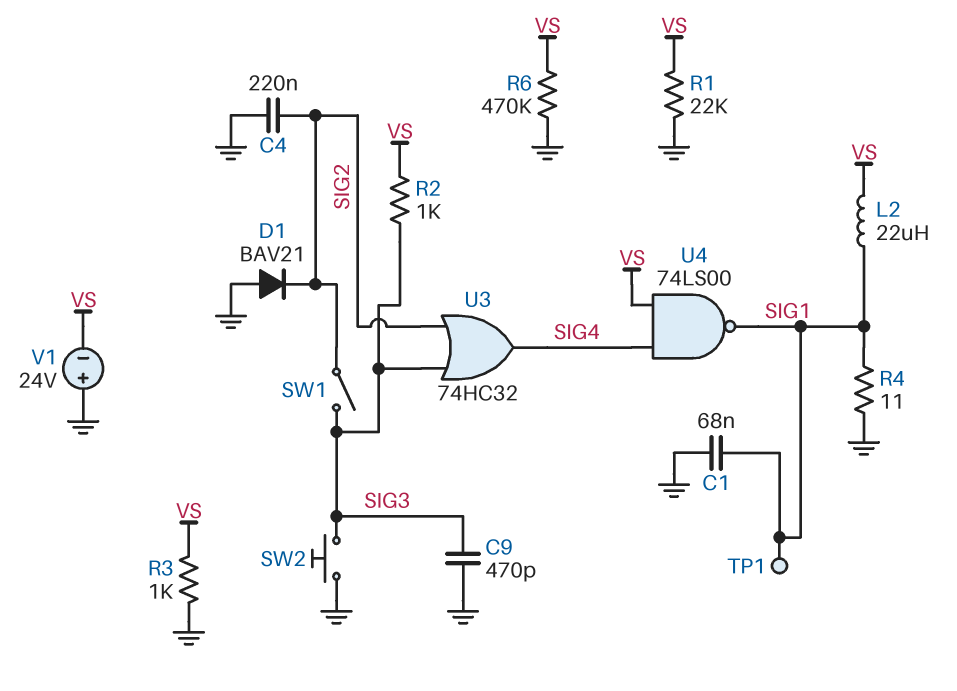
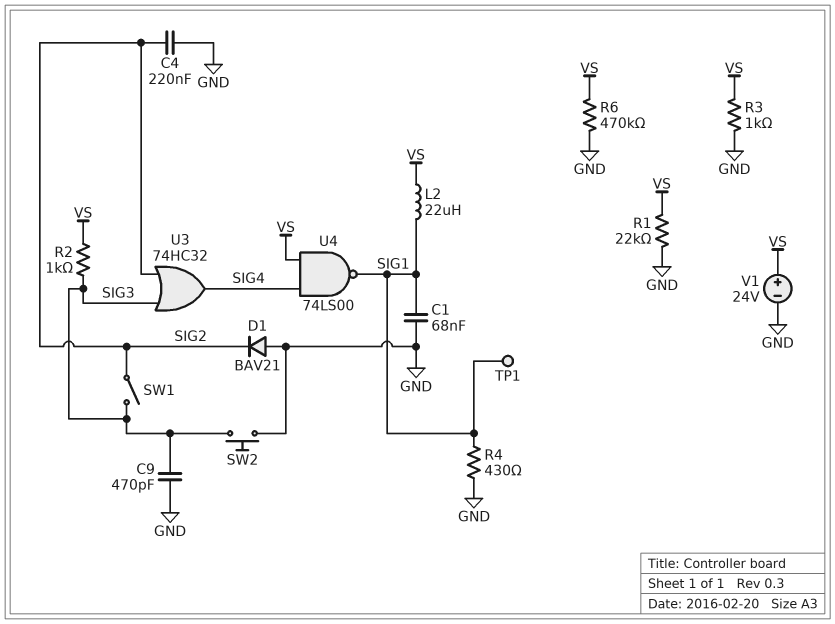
R4: 11 (GND, SIG1) -> 430 (GND, SIG1)
V1: 24V (plus GND, minus VS) -> 24V (plus VS, minus GND)

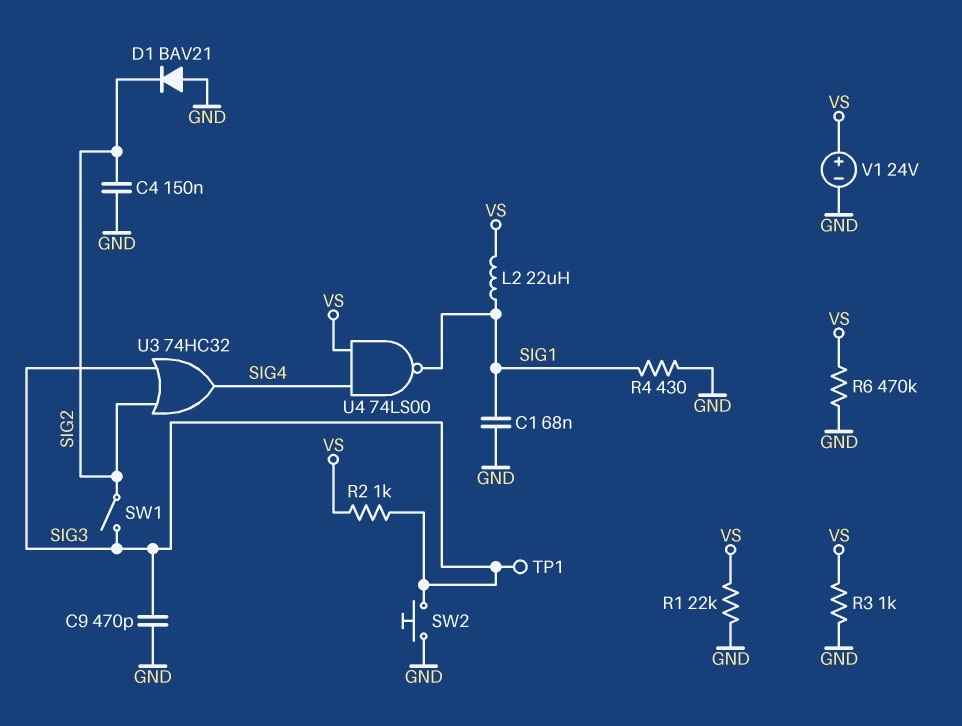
C4: 220nF (GND, SIG2) -> 150nF (GND, SIG2)
TP1: test point (SIG1) -> test point (SIG3)

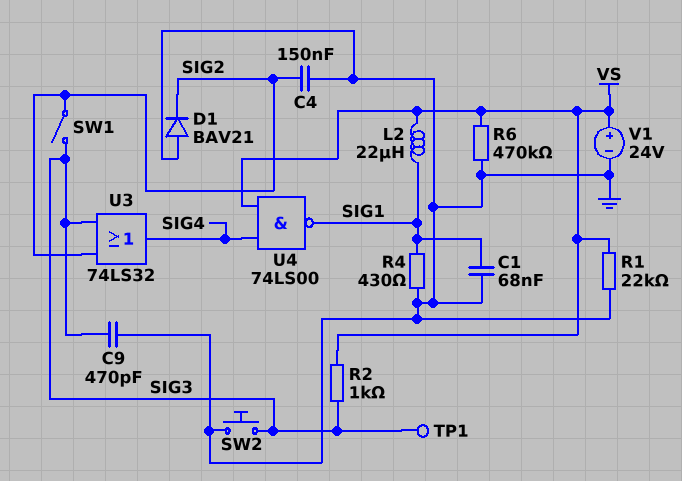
R3: 1k (GND, VS) -> none
U3: OR 74HC32 (in SIG2, in SIG3, out SIG4) -> OR 74LS32 (in SIG2, in SIG3, out SIG4)

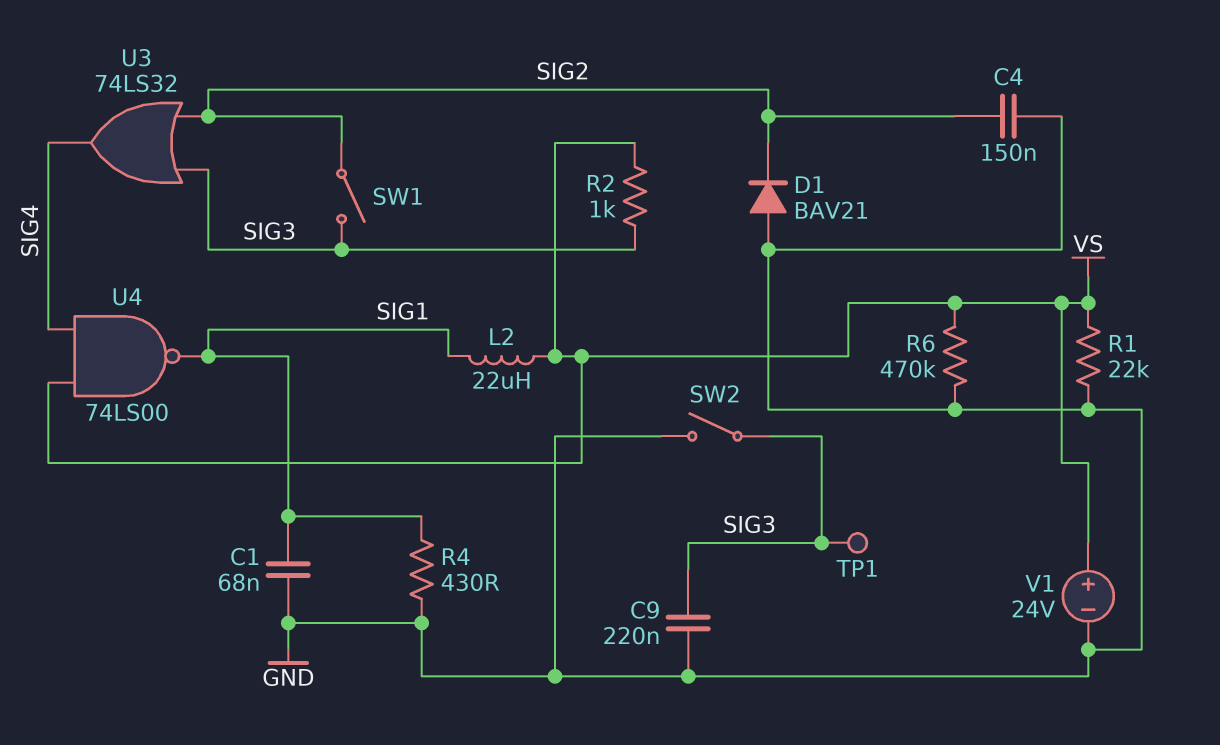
C9: 470pF (GND, SIG3) -> 220nF (GND, SIG3)
SW2: button (GND, SIG3) -> switch (GND, SIG3)

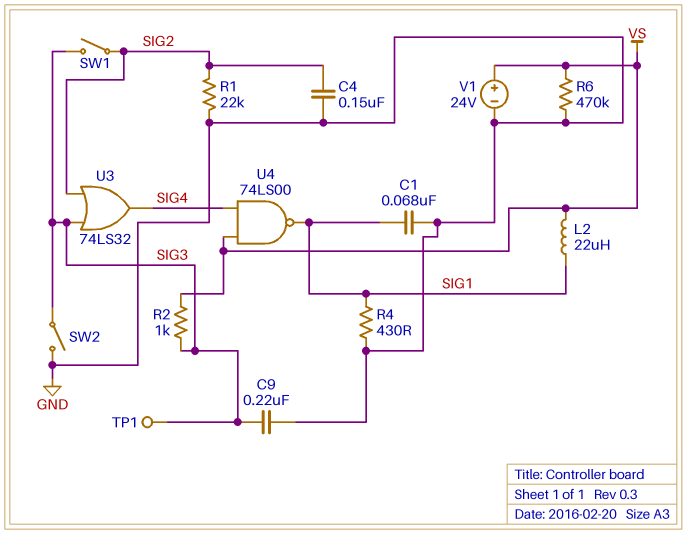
D1: diode BAV21 (A GND, K SIG2) -> none
R1: 22k (GND, VS) -> 22k (GND, SIG2)

